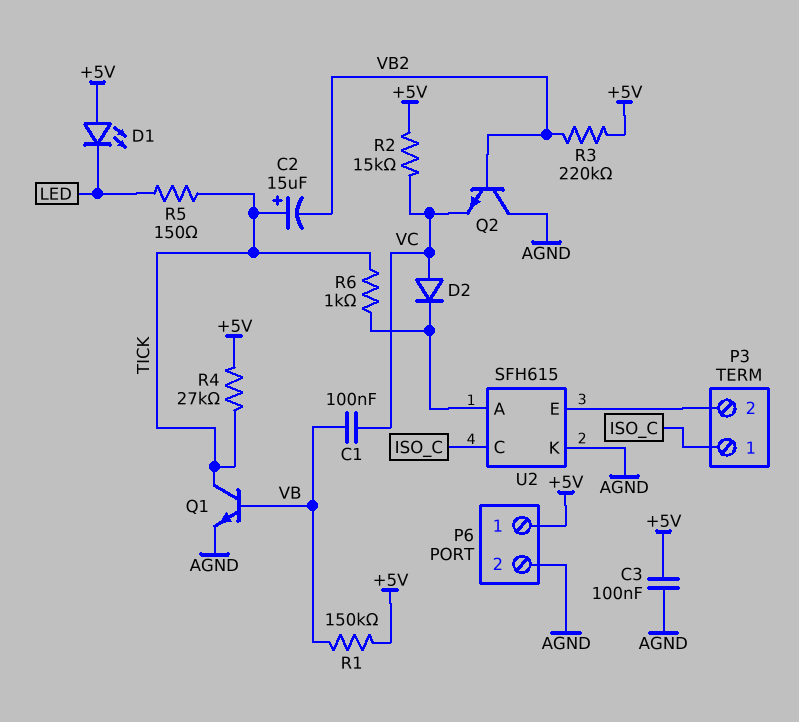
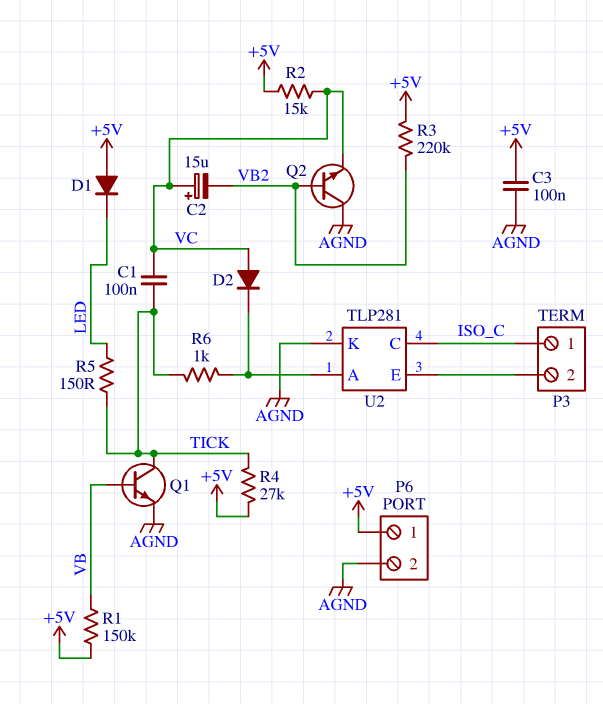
C1: 100nF (VB, VC) -> 100nF (TICK, VC)
C2: 15uF (plus TICK, minus VB2) -> 15uF (plus VC, minus VB2)
D1: LED (A +5V, K LED) -> diode (A +5V, K LED)
U2: SFH615 -> TLP281

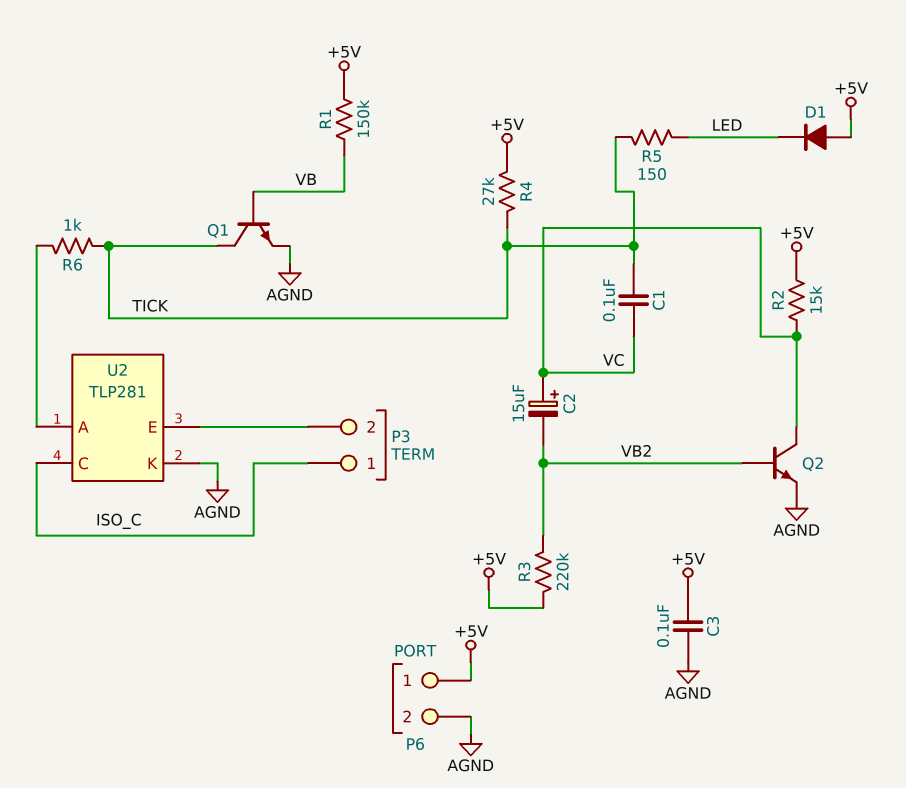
D2: diode (A VC, K U2/A) -> none
Q2: NPN (B VB2, C AGND, E VC) -> NPN (B VB2, C VC, E AGND)

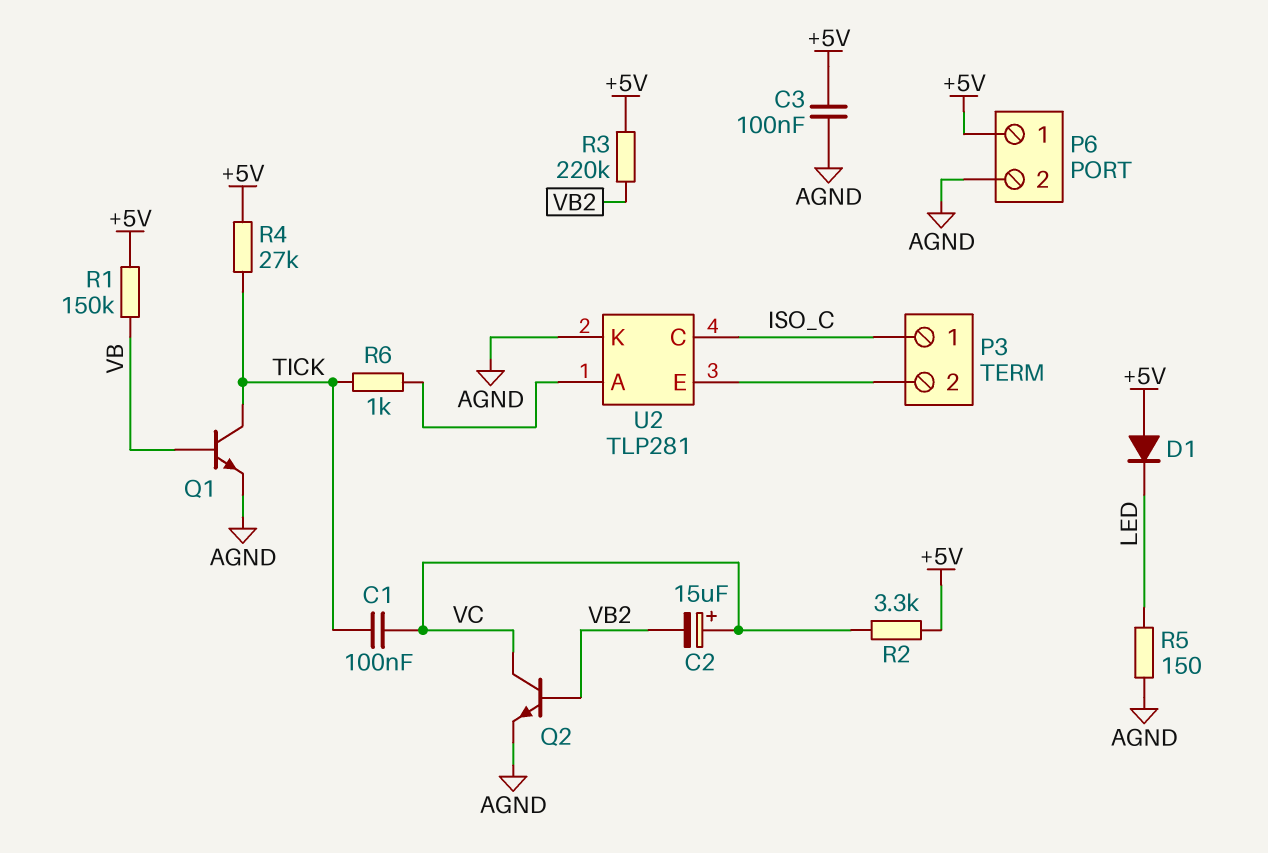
R2: 15k (+5V, VC) -> 3.3k (+5V, VC)
R5: 150 (LED, TICK) -> 150 (AGND, LED)

